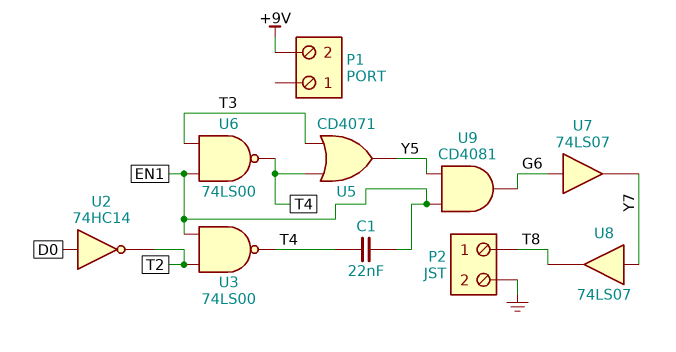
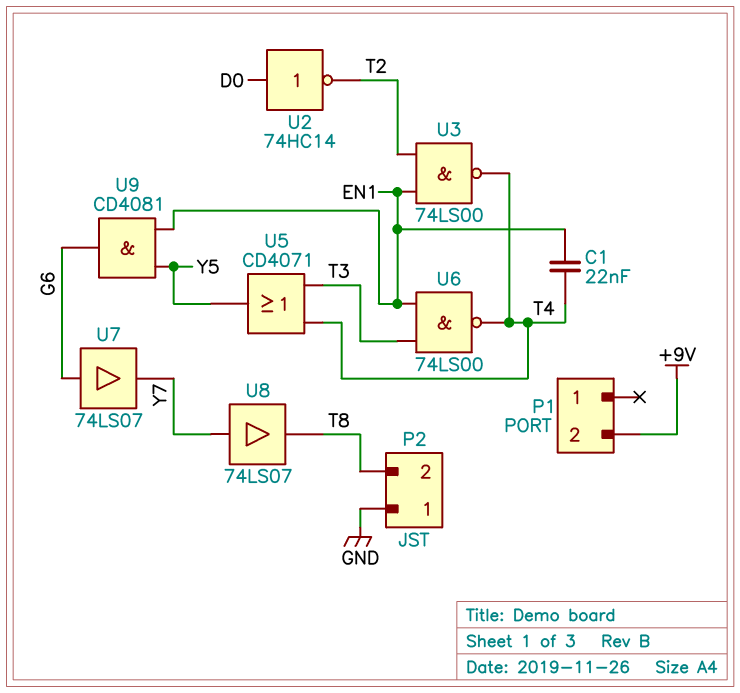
P2 pin 1: T8 -> GND
P2 pin 2: GND -> T8

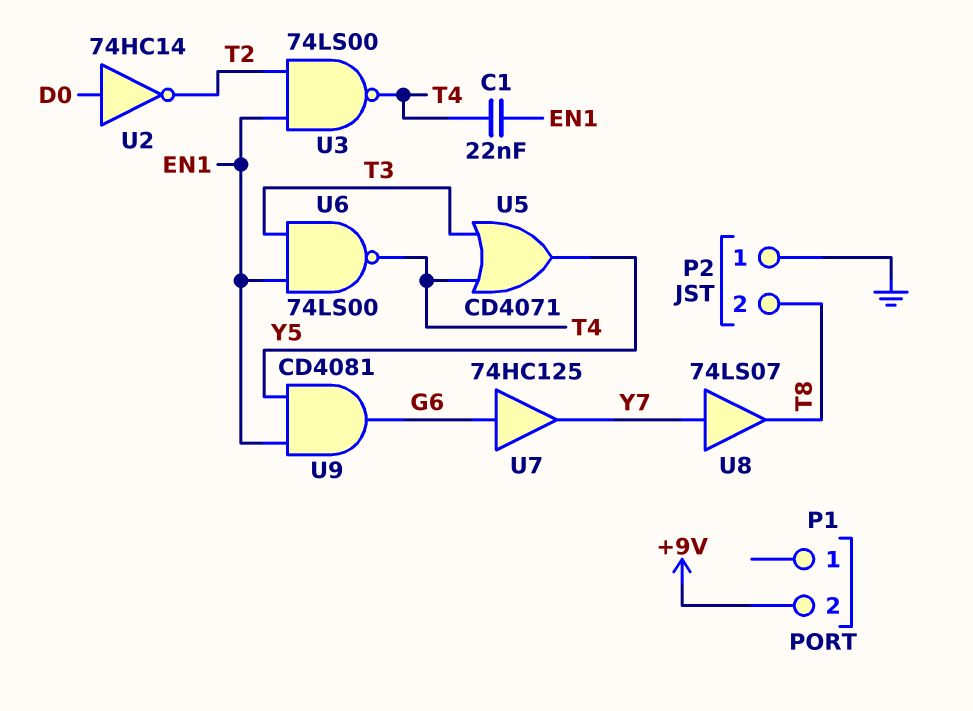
U7: buffer 74LS07 (in G6, out Y7) -> buffer 74HC125 (in G6, out Y7)

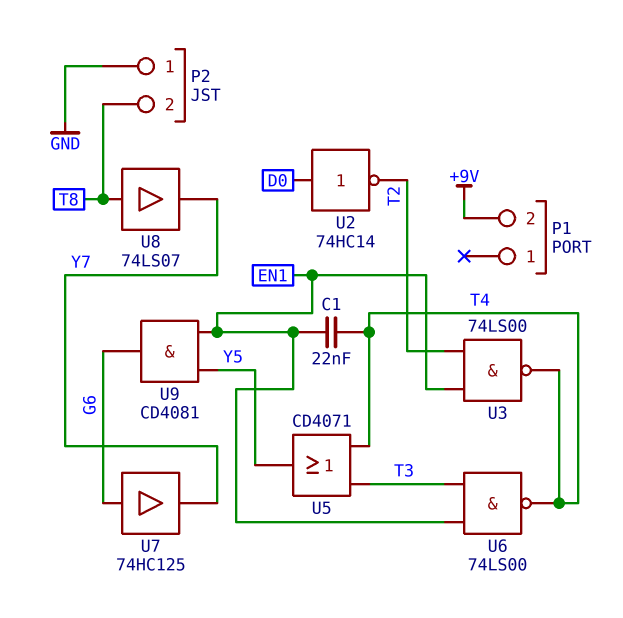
U8: buffer 74LS07 (in Y7, out T8) -> buffer 74LS07 (in T8, out Y7)

